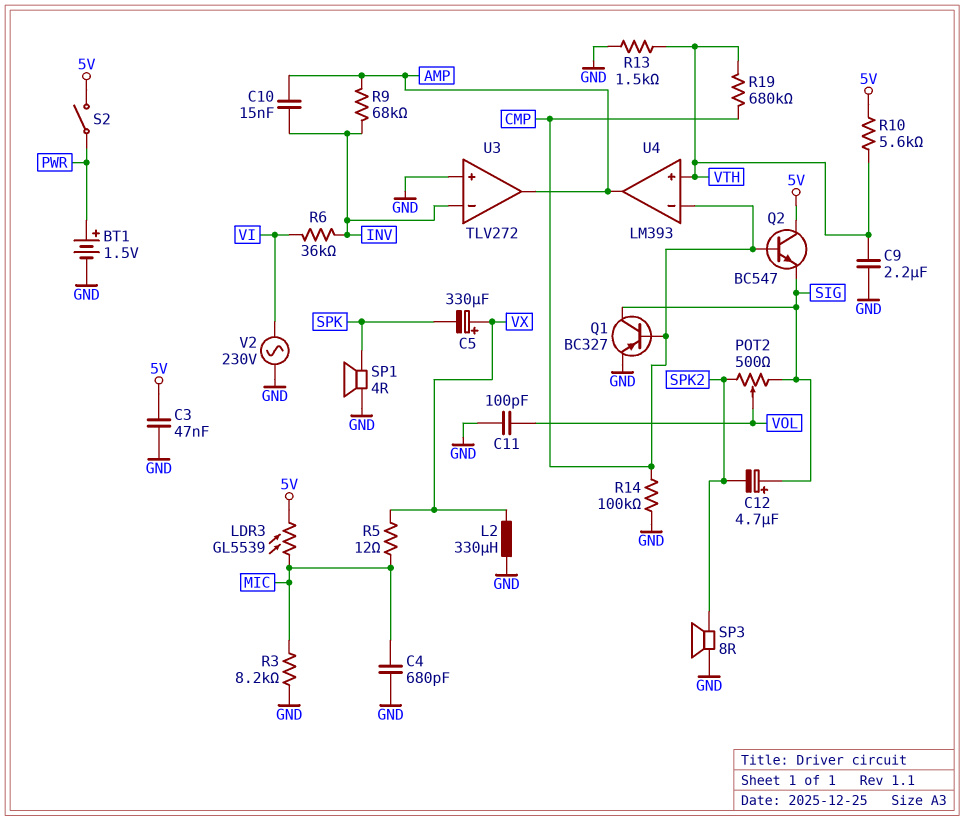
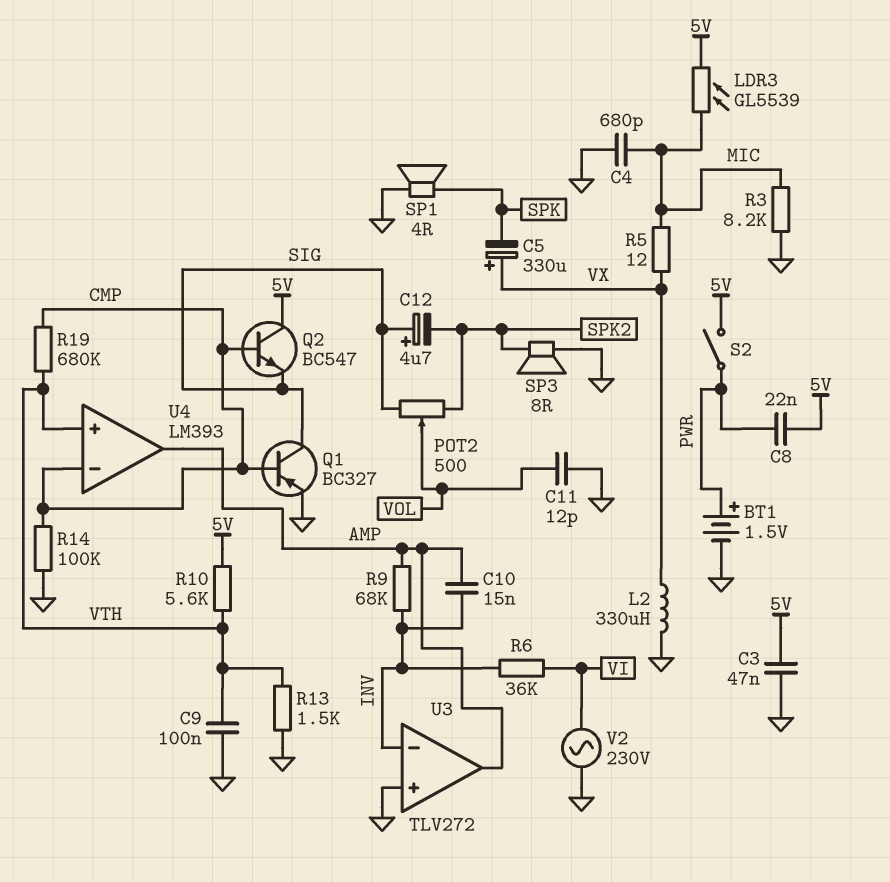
C8: none -> 22nF (5V, PWR)
C9: 2.2uF (GND, VTH) -> 100nF (GND, VTH)
C11: 100pF (GND, VOL) -> 12pF (GND, VOL)

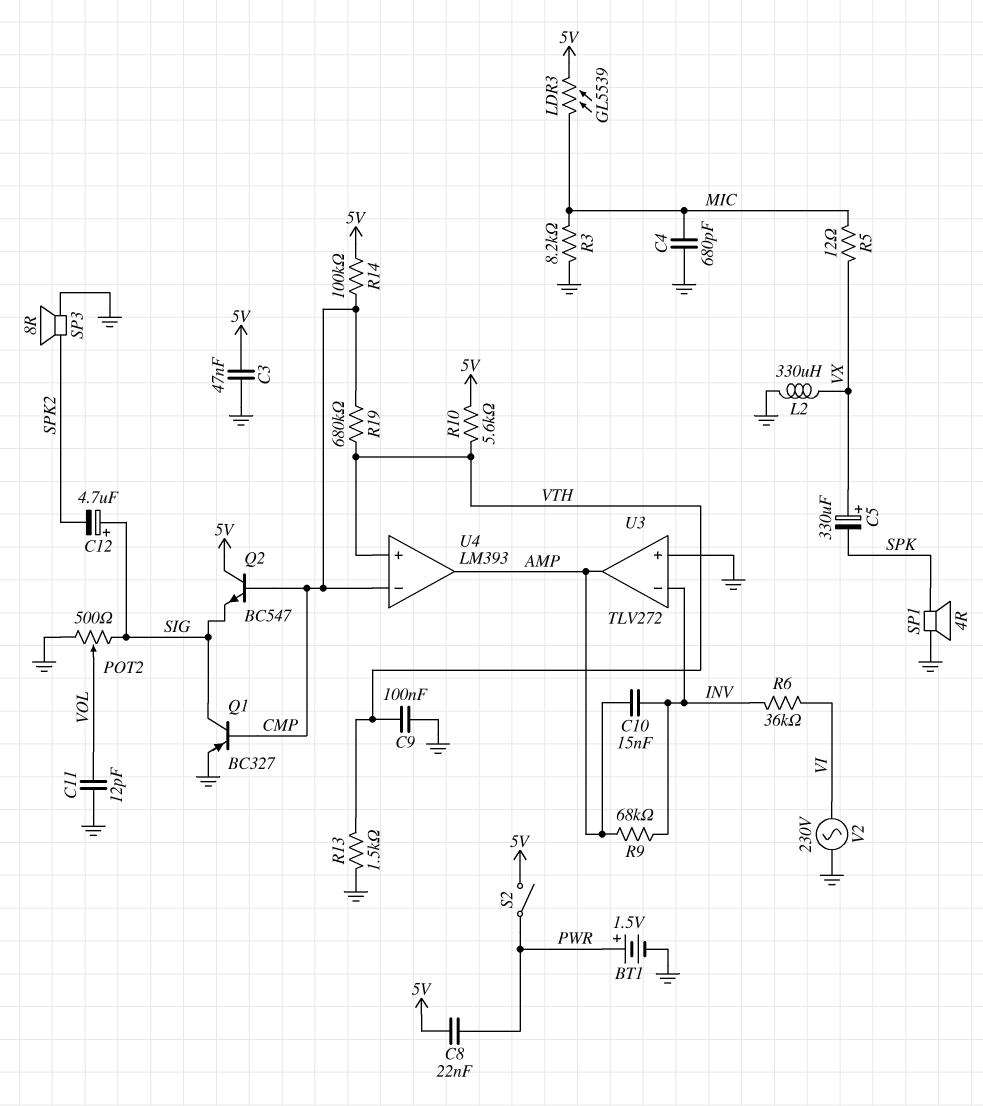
POT2: 500 (SIG, SPK2, wiper VOL) -> 500 (GND, SIG, wiper VOL)
R14: 100k (CMP, GND) -> 100k (5V, CMP)

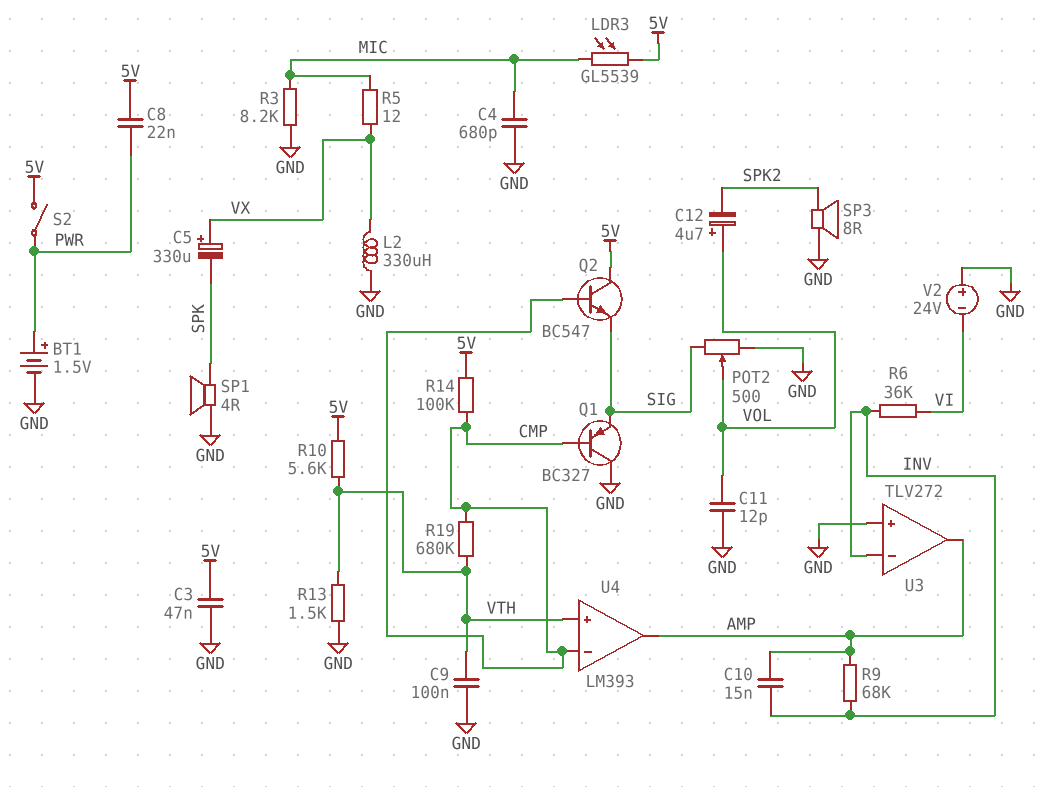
C12: 4.7uF (plus SIG, minus SPK2) -> 4.7uF (plus VOL, minus SPK2)
Q1: PNP BC327 (B CMP, C SIG, E GND) -> PNP BC327 (B CMP, C GND, E SIG)
V2: AC 230V (GND, VI) -> 24V (plus GND, minus VI)

